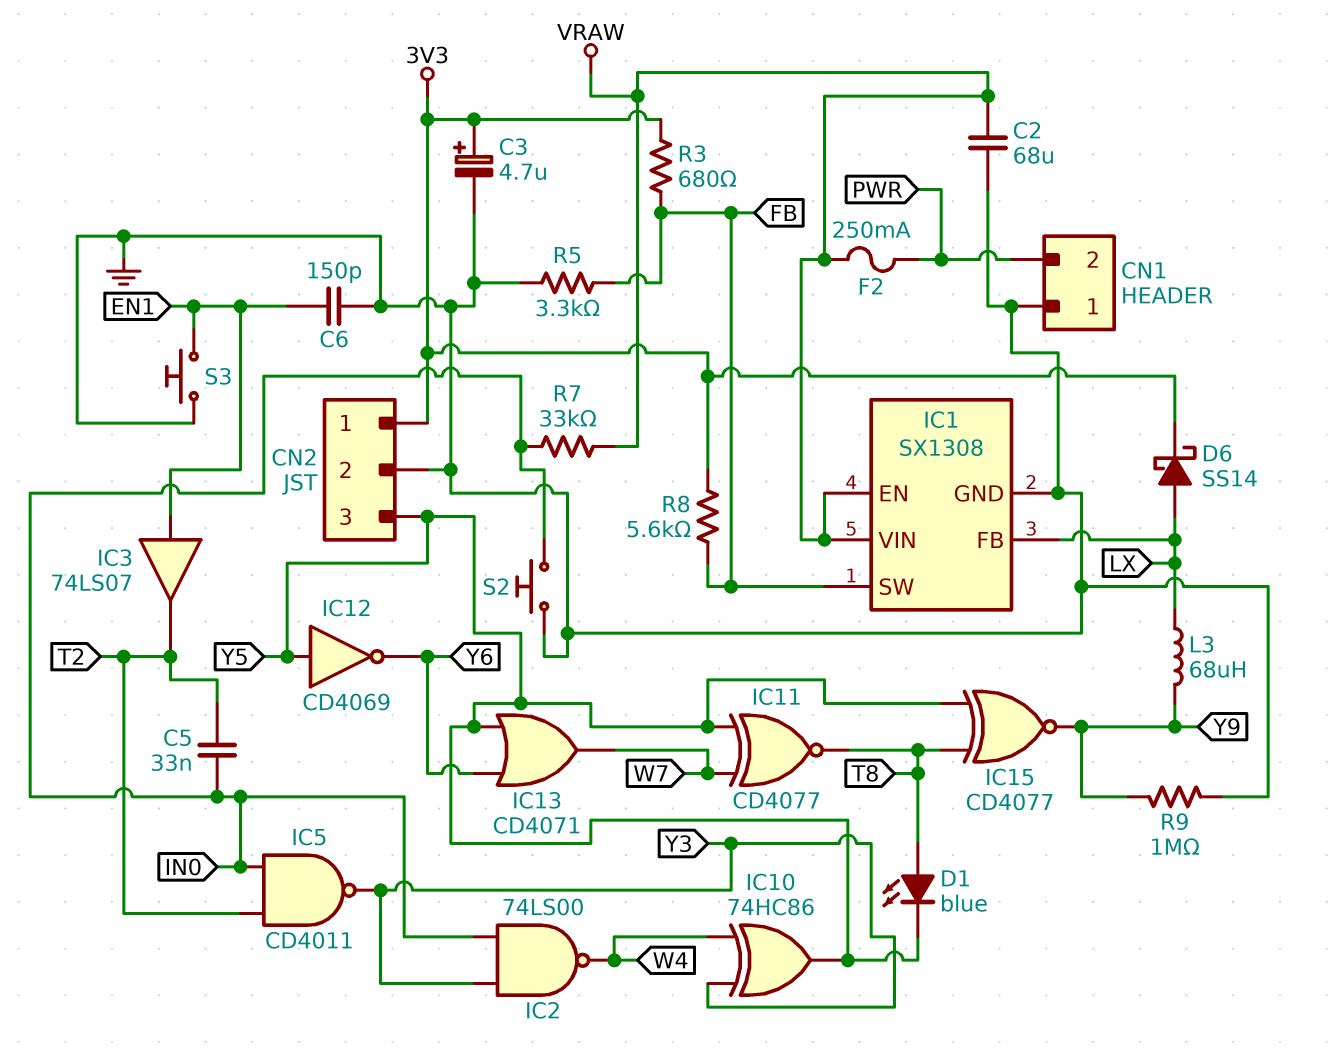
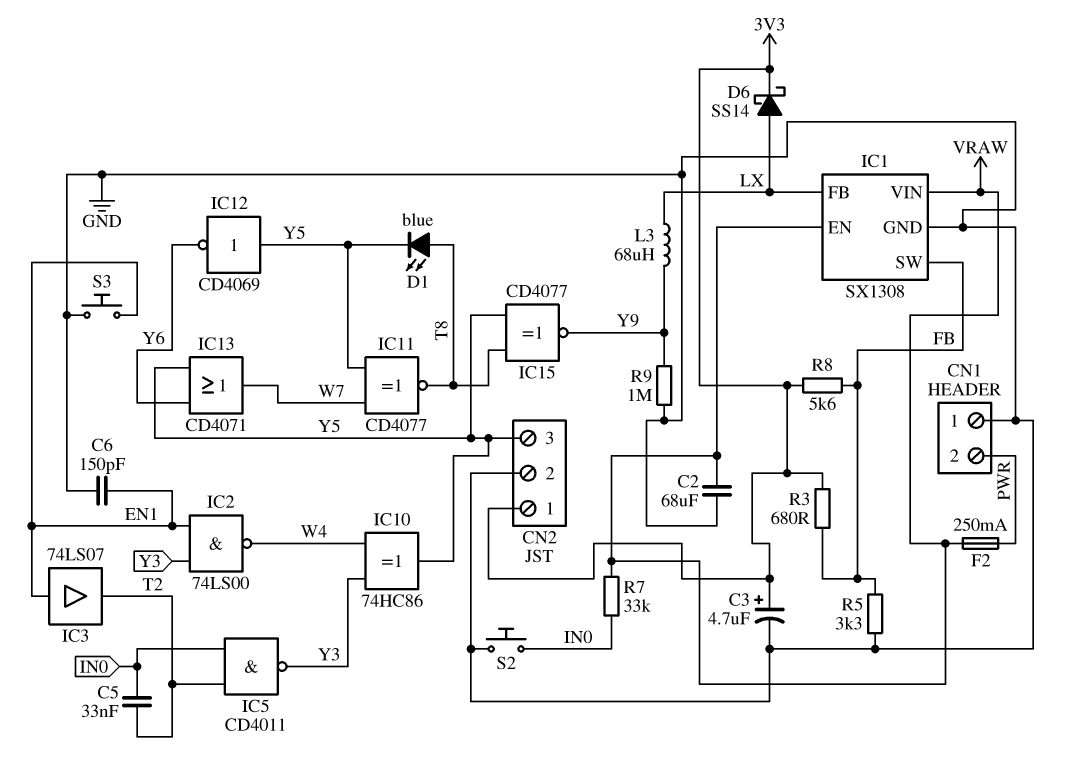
IC2: NAND 74LS00 (in IN0, in Y3, out W4) -> NAND 74LS00 (in EN1, in Y3, out W4)

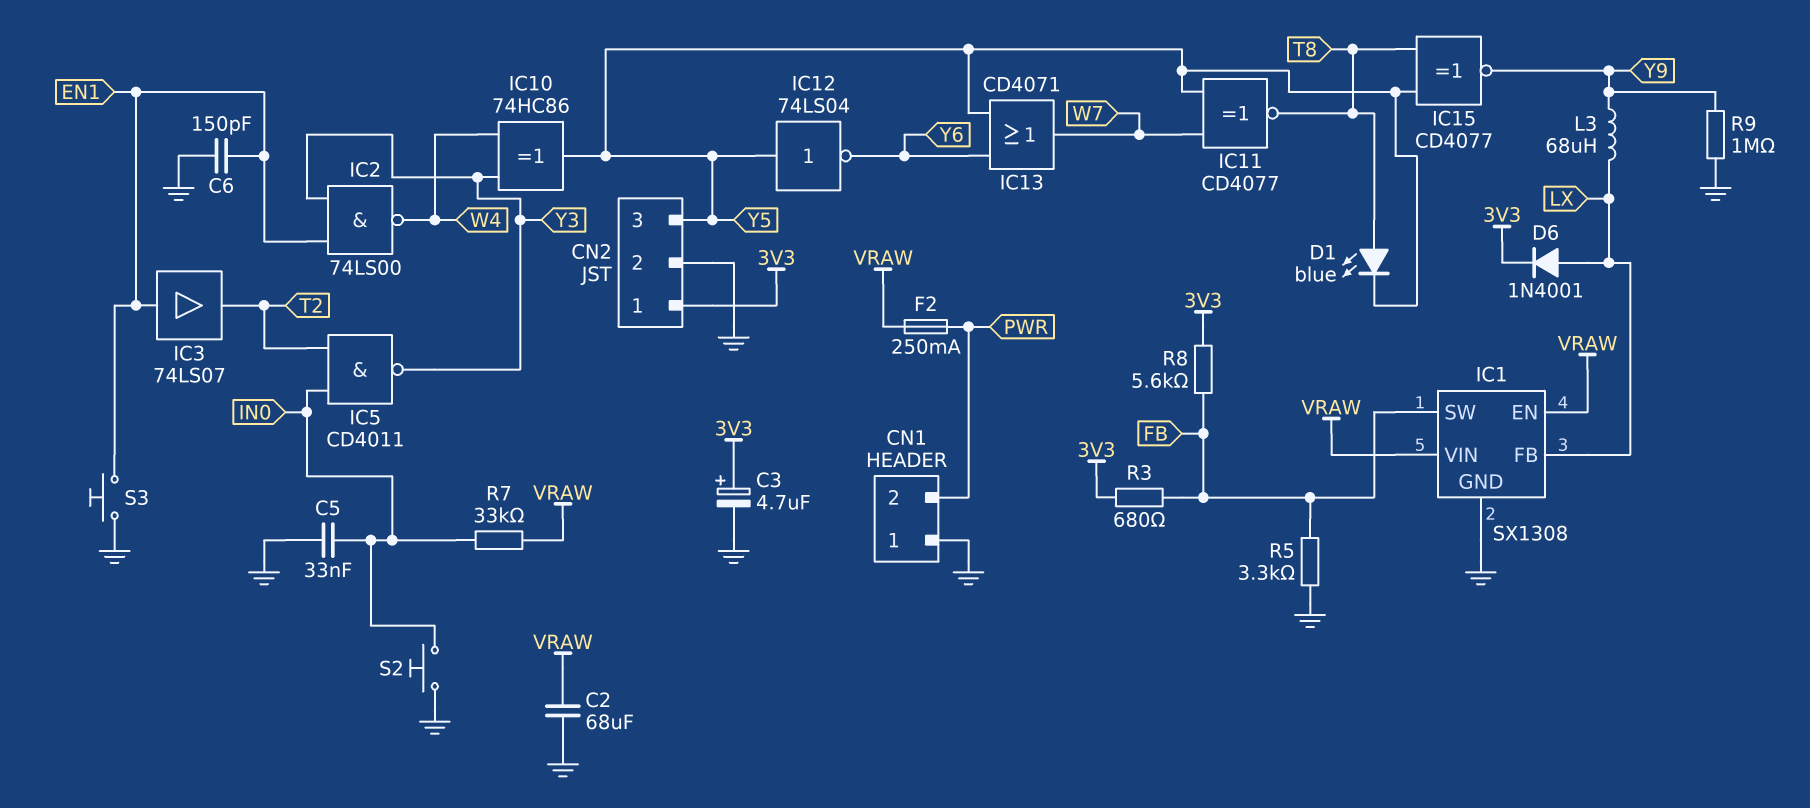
C5: 33nF (IN0, T2) -> 33nF (GND, IN0)
D6: schottky SS14 (A LX, K 3V3) -> diode 1N4001 (A LX, K 3V3)
IC12: NOT CD4069 (in Y5, out Y6) -> NOT 74LS04 (in Y5, out Y6)

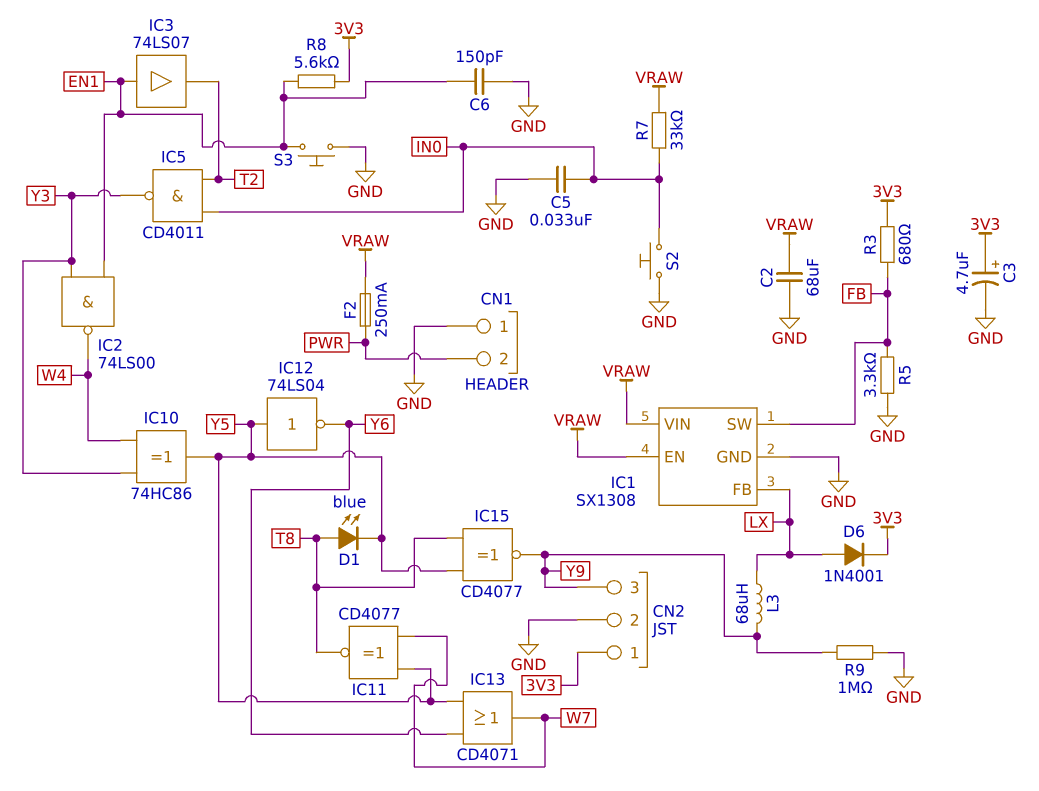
CN2 pin 3: Y5 -> Y9
R8: 5.6k (3V3, FB) -> 5.6k (3V3, EN1)

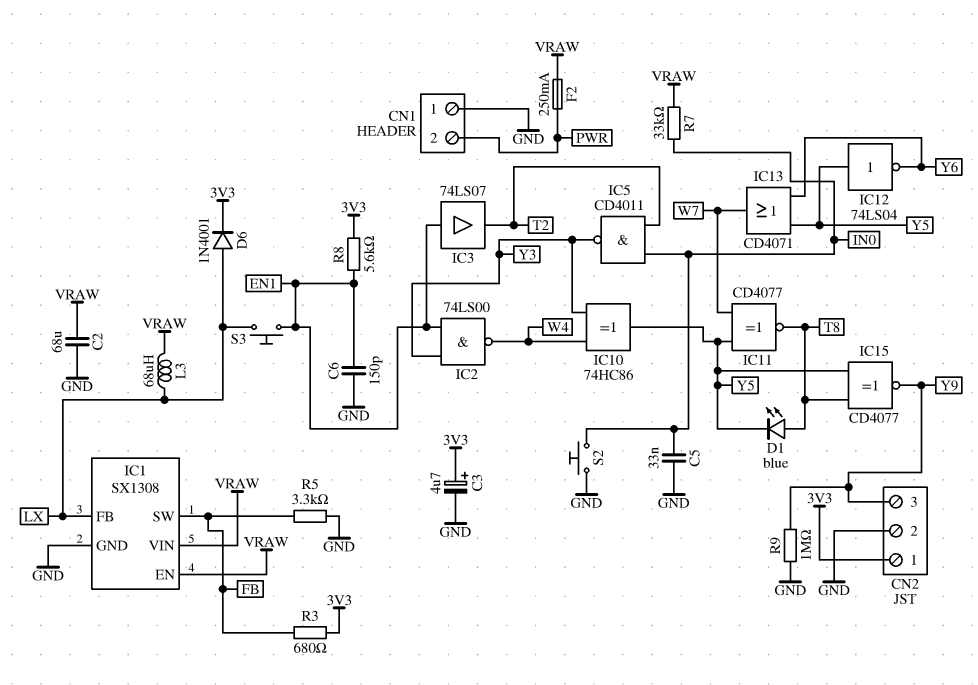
L3: 68uH (LX, Y9) -> 68uH (LX, VRAW)
S3: button (EN1, GND) -> button (EN1, LX)

